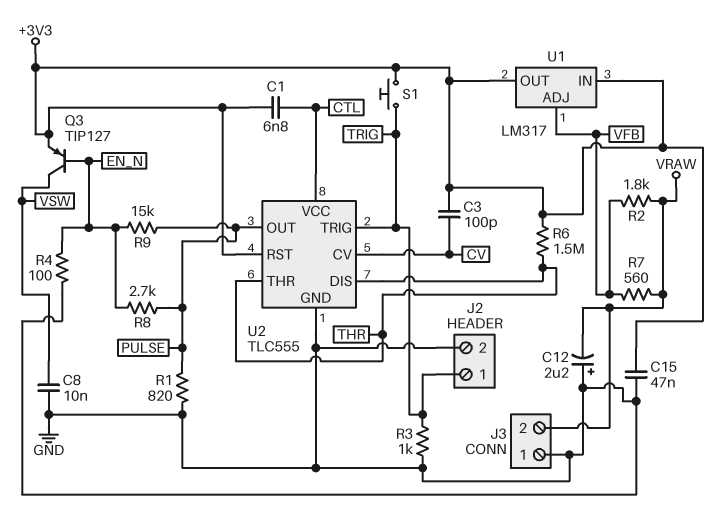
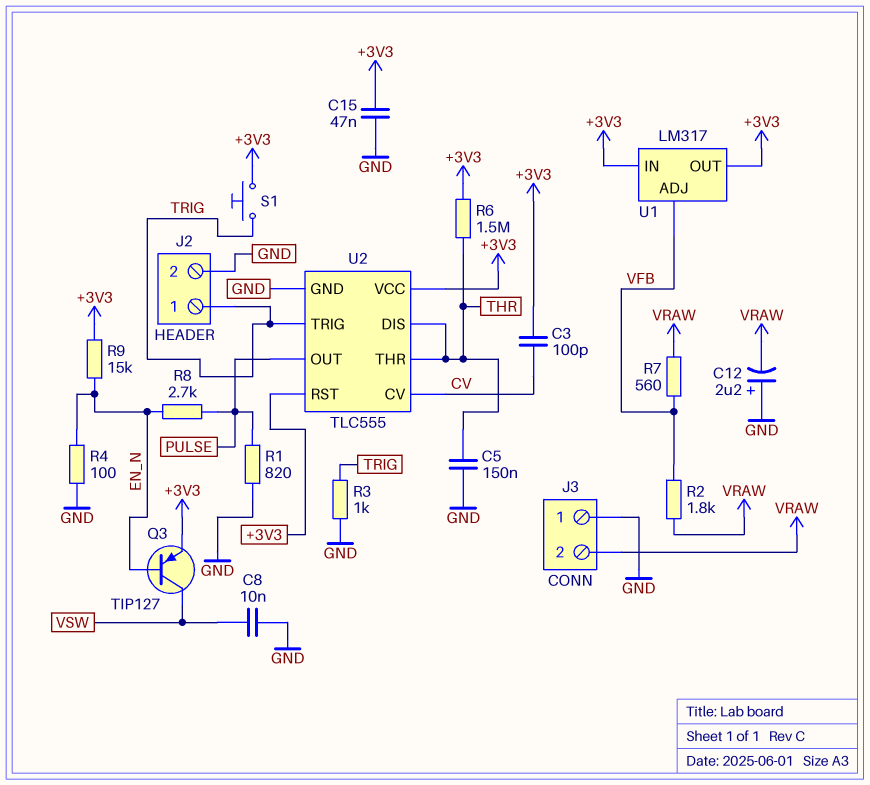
C1: 6.8nF (+3V3, CTL) -> none
C5: none -> 150nF (GND, THR)
R9: 15k (EN_N, PULSE) -> 15k (+3V3, EN_N)
U2 pin VCC: CTL -> +3V3

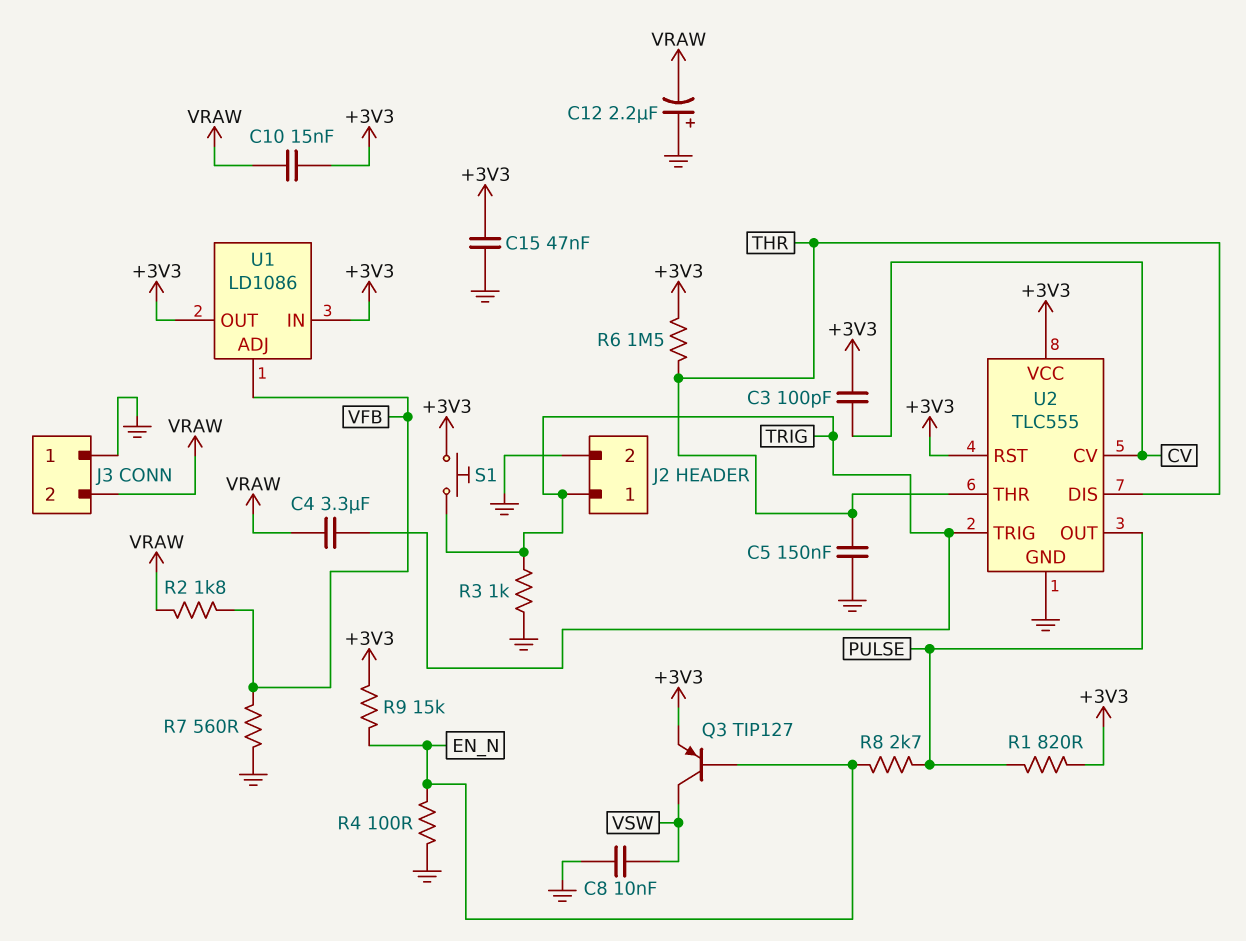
C4: none -> 3.3uF (TRIG, VRAW)
C10: none -> 15nF (+3V3, VRAW)
R1: 820 (GND, PULSE) -> 820 (+3V3, PULSE)
R7: 560 (VFB, VRAW) -> 560 (GND, VFB)
U1: LM317 -> LD1086

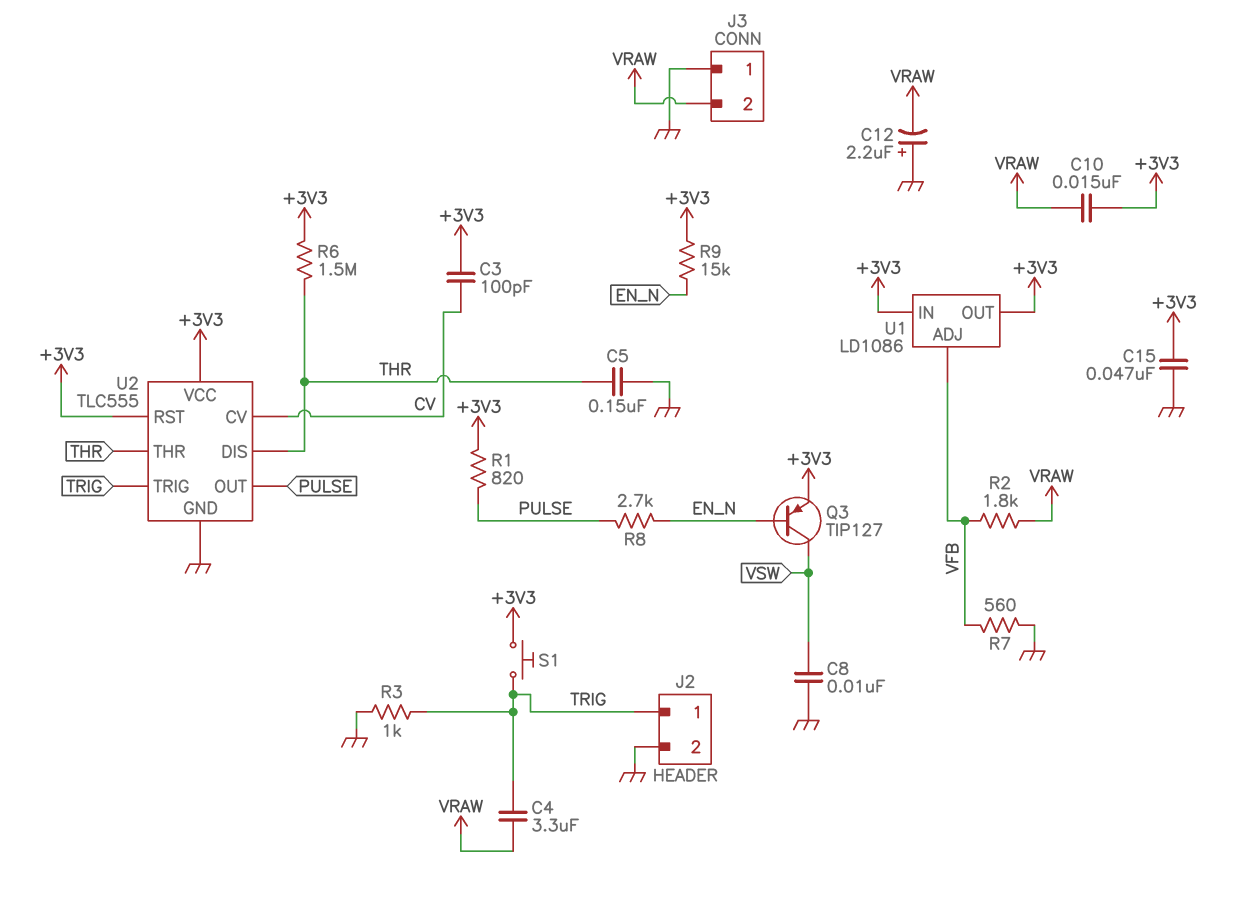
R4: 100 (EN_N, GND) -> none

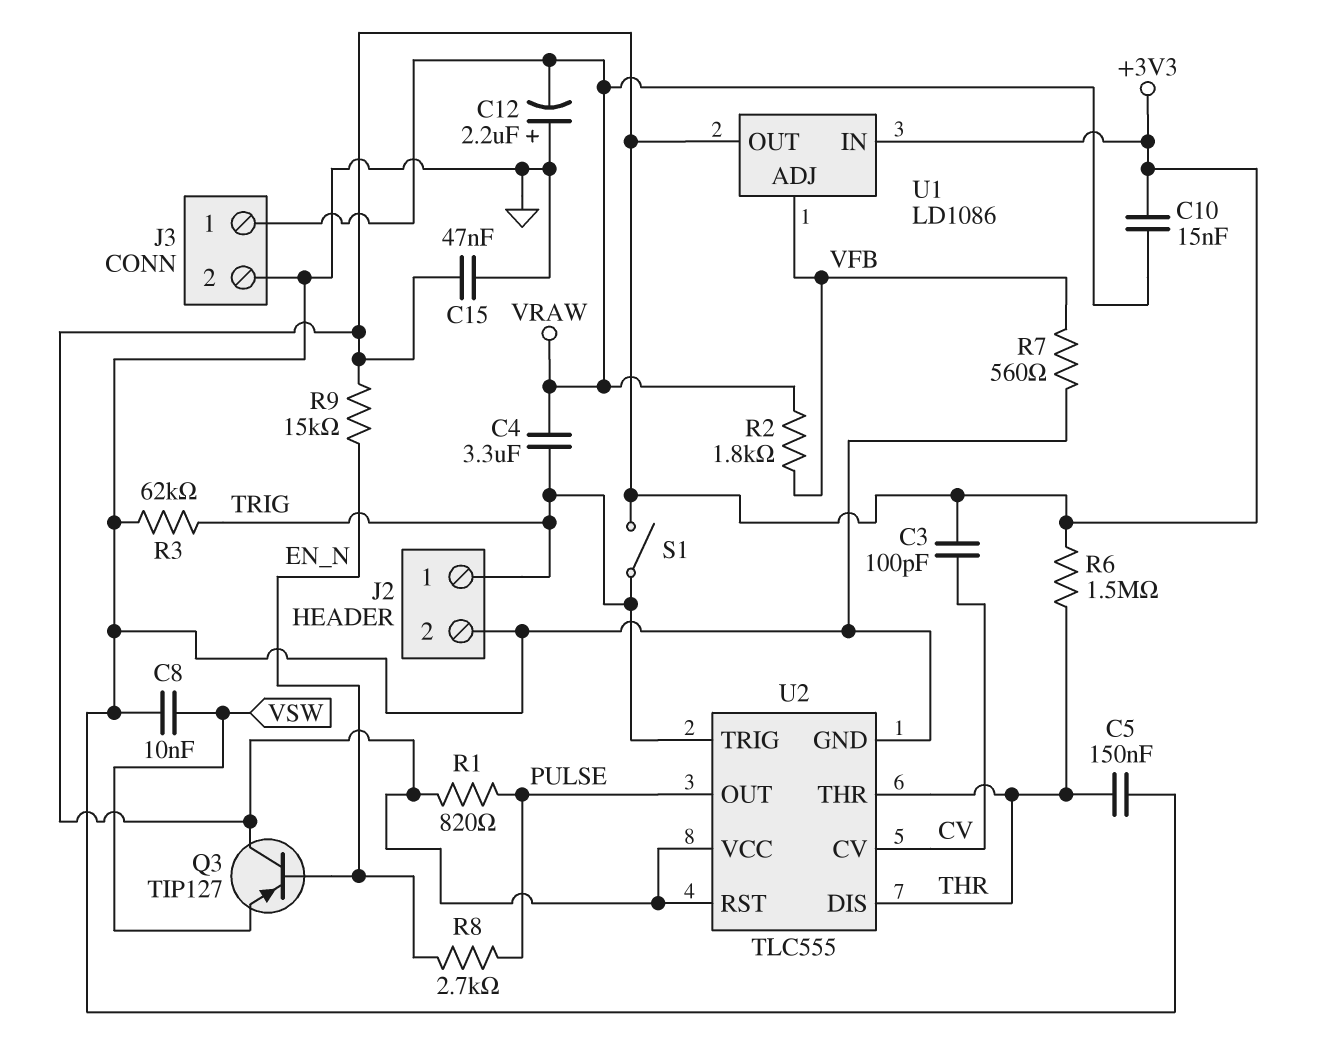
J3 pin 1: GND -> VRAW
J3 pin 2: VRAW -> GND
Q3: PNP TIP127 (B EN_N, C VSW, E +3V3) -> PNP TIP127 (B EN_N, C +3V3, E VSW)
R3: 1k (GND, TRIG) -> 62k (GND, TRIG)
S1: button (+3V3, TRIG) -> switch (+3V3, TRIG)

